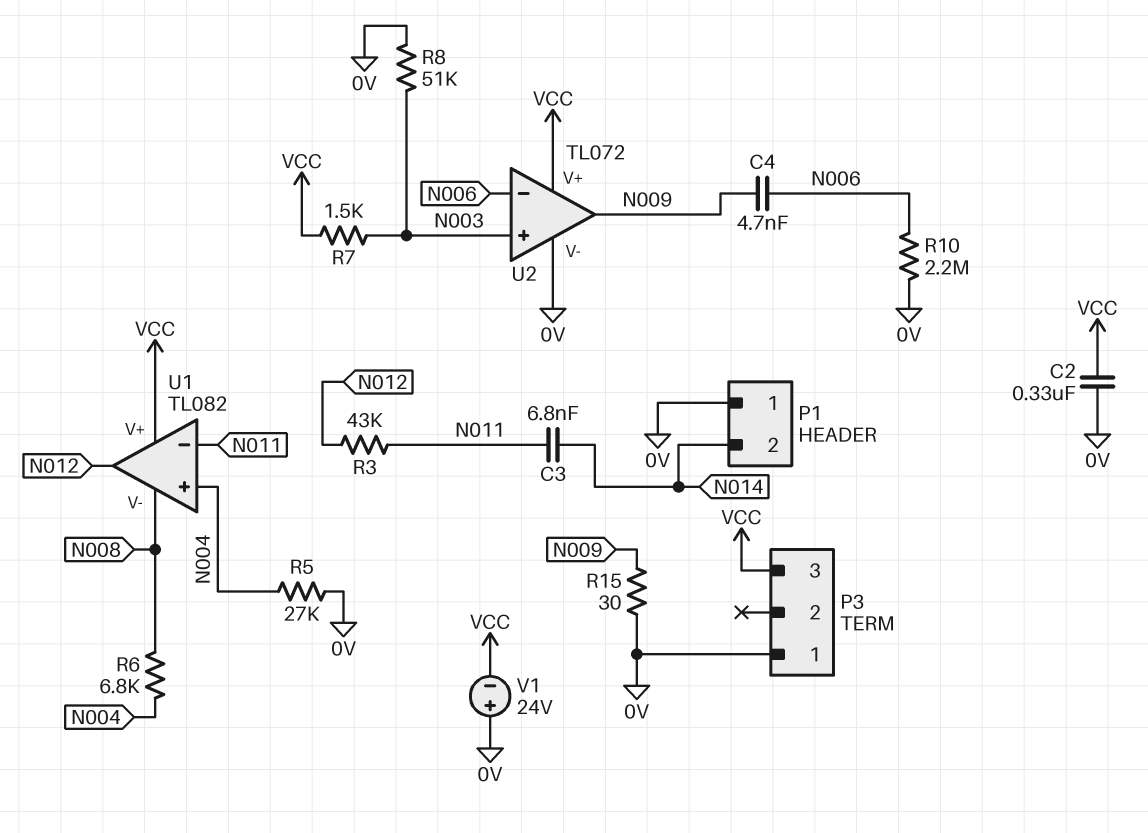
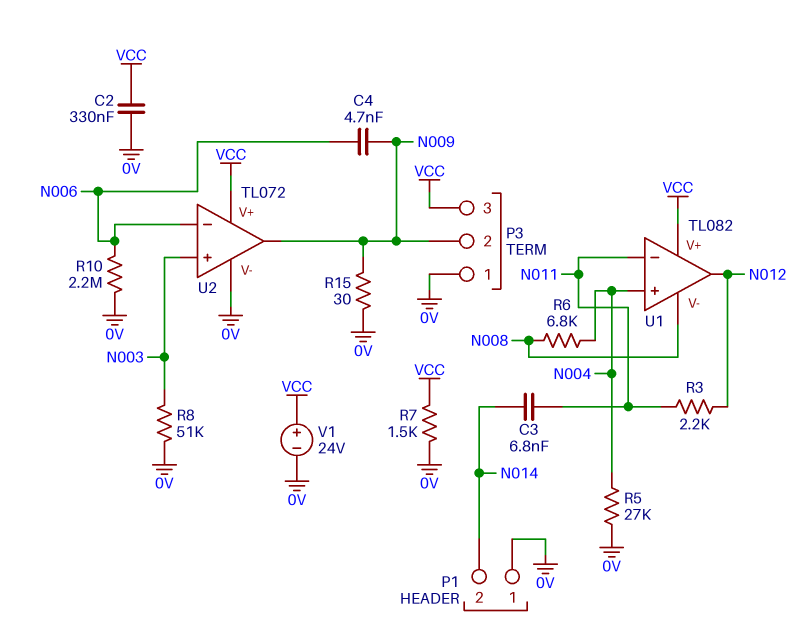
P3 pin 2: none -> N009
R3: 43k (N011, N012) -> 2.2k (N011, N012)
R7: 1.5k (N003, VCC) -> 1.5k (0V, VCC)
V1: 24V (plus 0V, minus VCC) -> 24V (plus VCC, minus 0V)

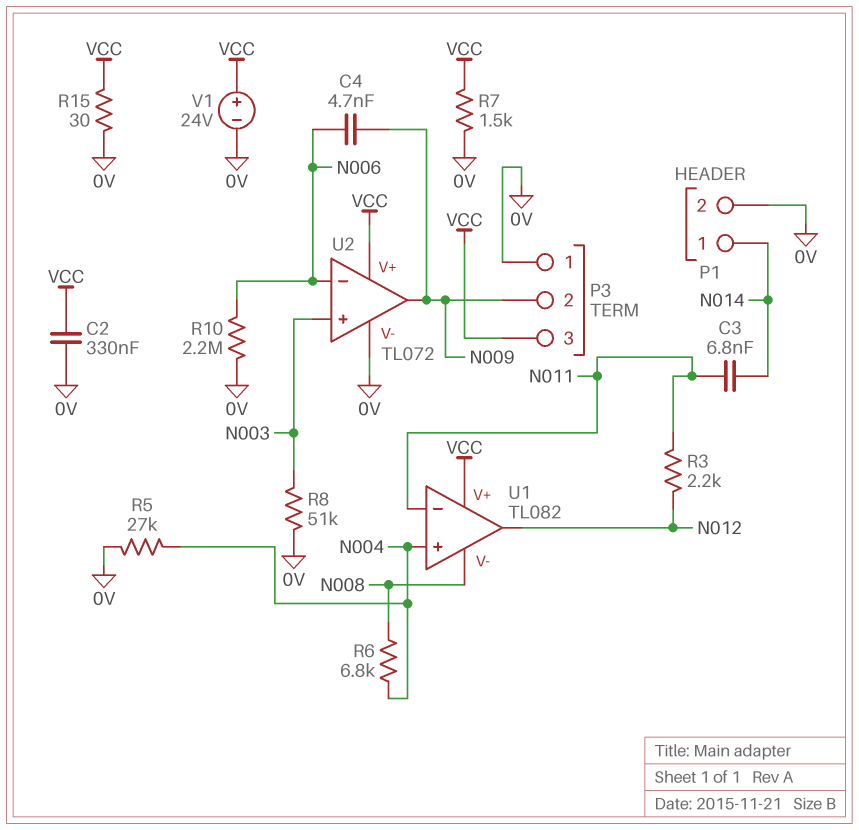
P1 pin 1: 0V -> N014
P1 pin 2: N014 -> 0V
R15: 30 (0V, N009) -> 30 (0V, VCC)

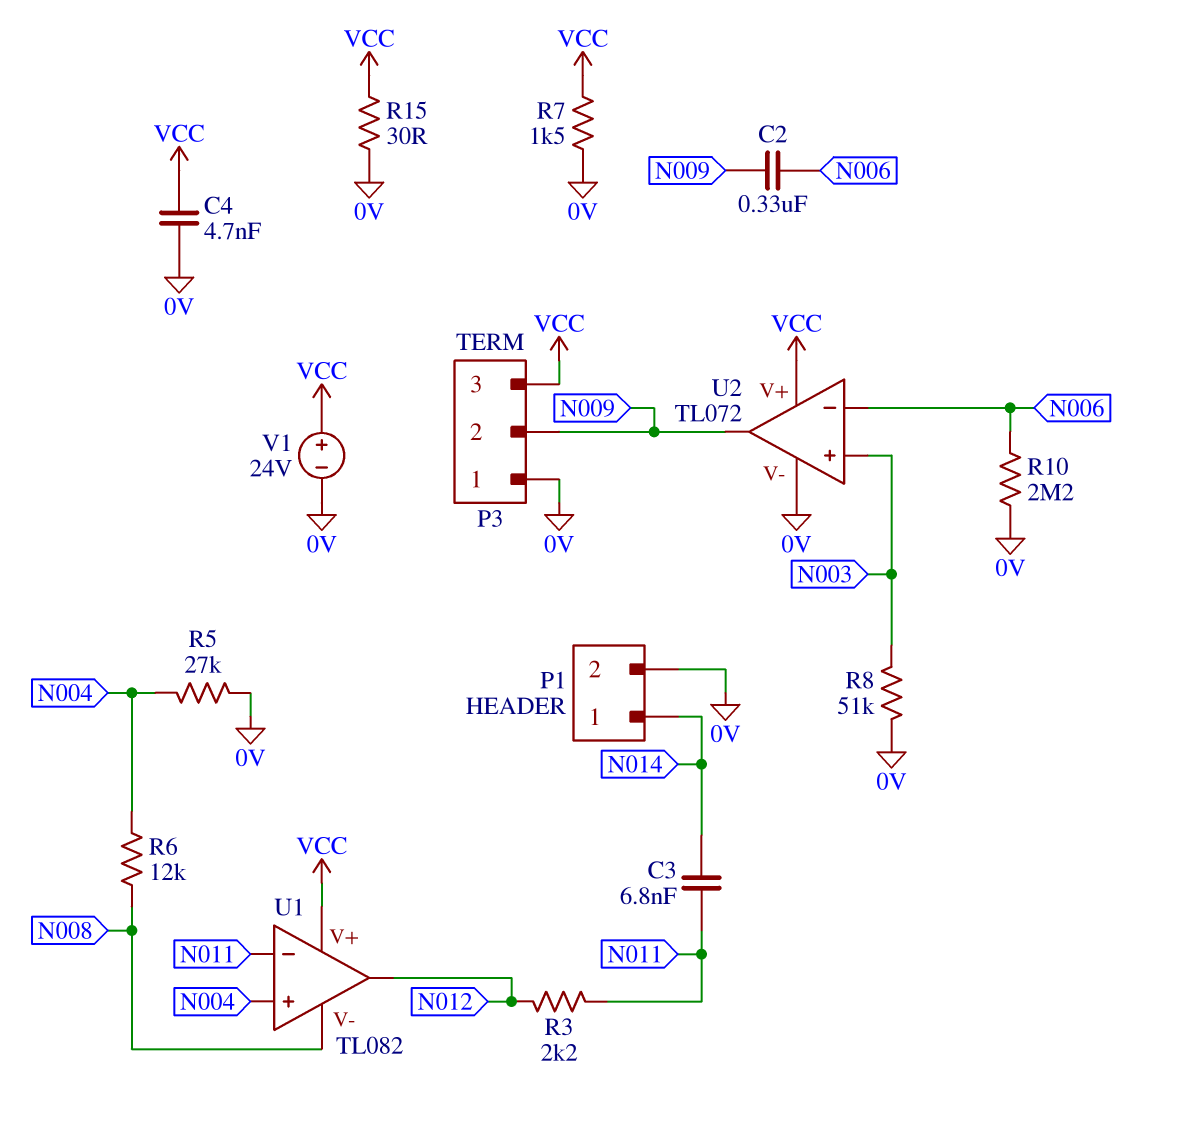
C2: 330nF (0V, VCC) -> 330nF (N006, N009)
C4: 4.7nF (N006, N009) -> 4.7nF (0V, VCC)
R6: 6.8k (N004, N008) -> 12k (N004, N008)

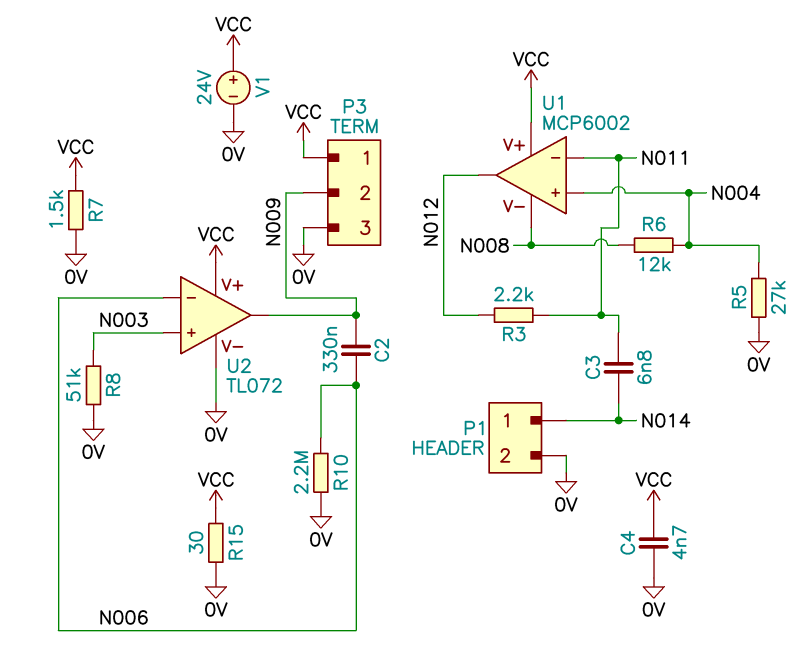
P3 pin 1: 0V -> VCC
P3 pin 3: VCC -> 0V
U1: TL082 -> MCP6002

